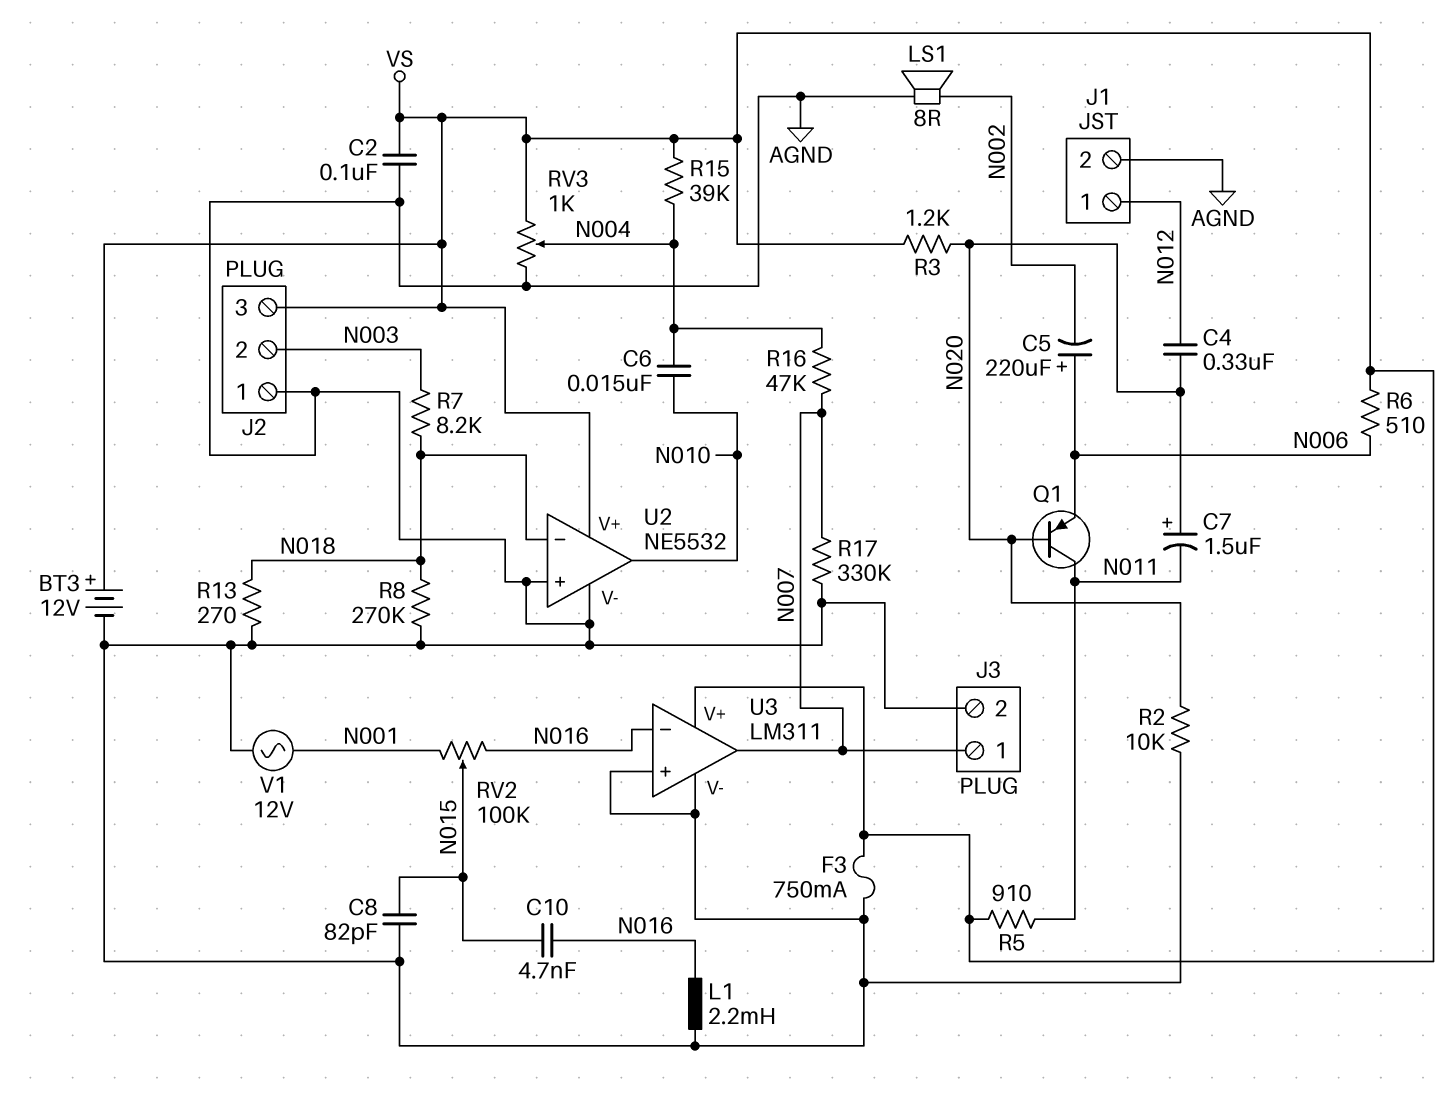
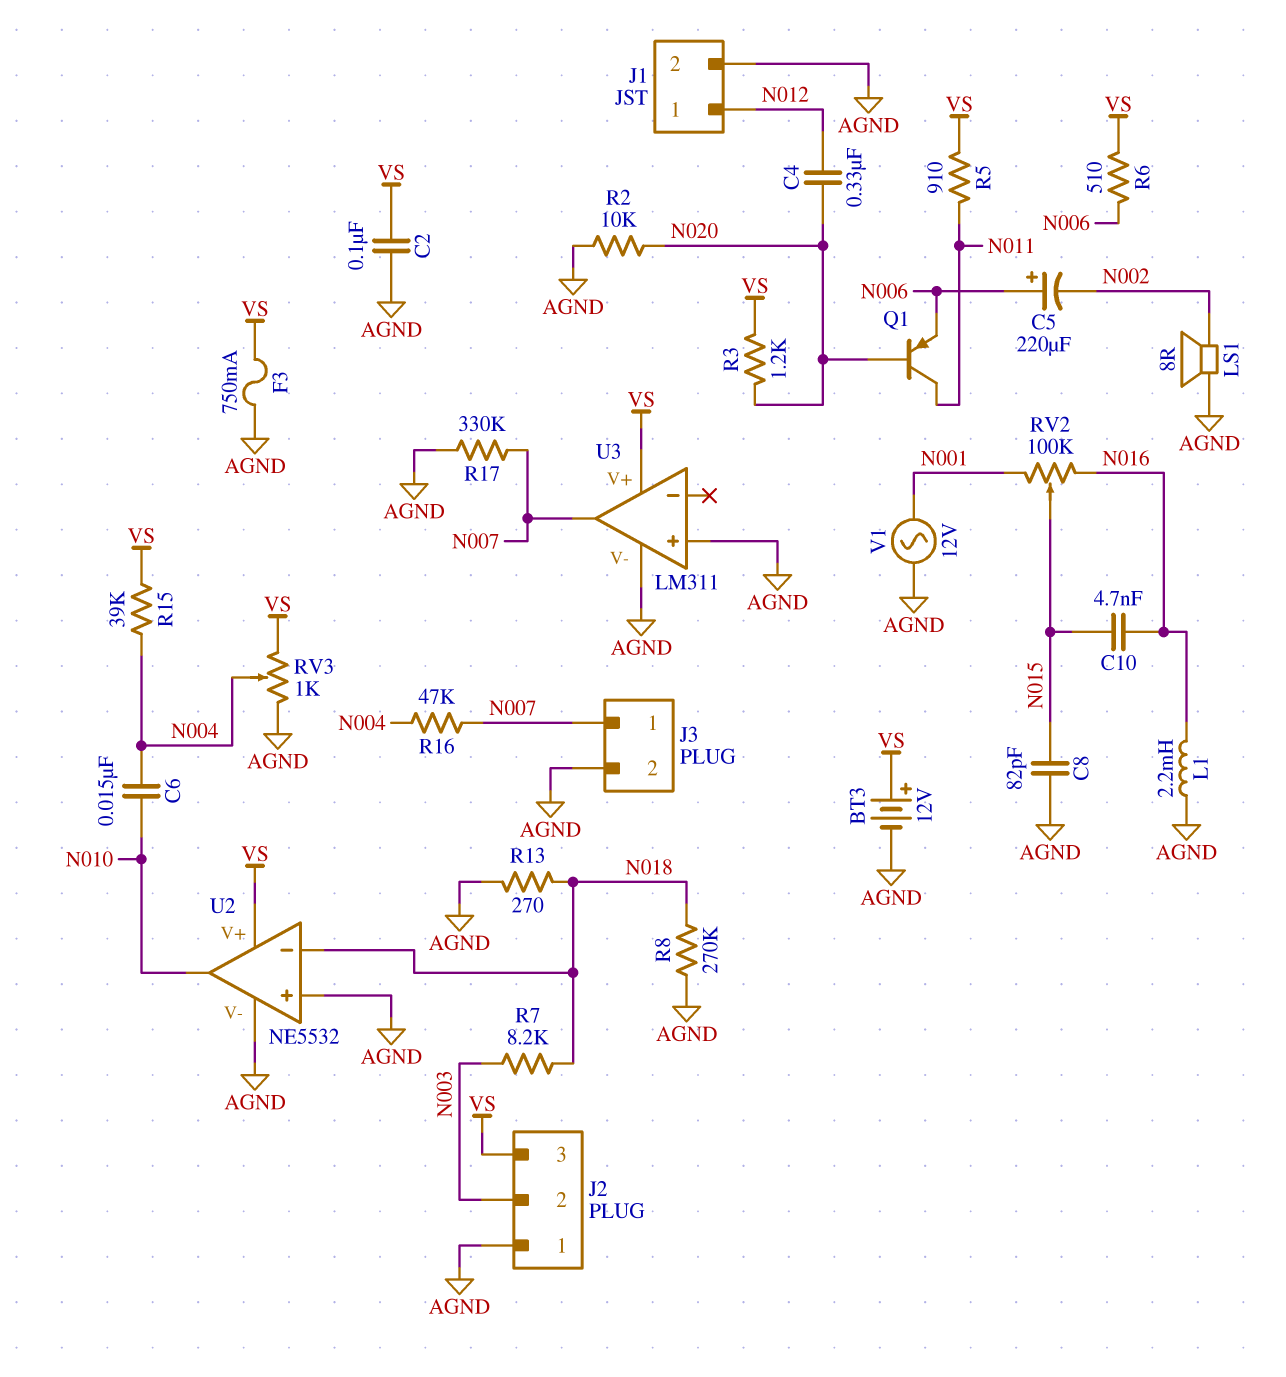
C7: 1.5uF (plus N020, minus N011) -> none
U3 pin in-: N016 -> none

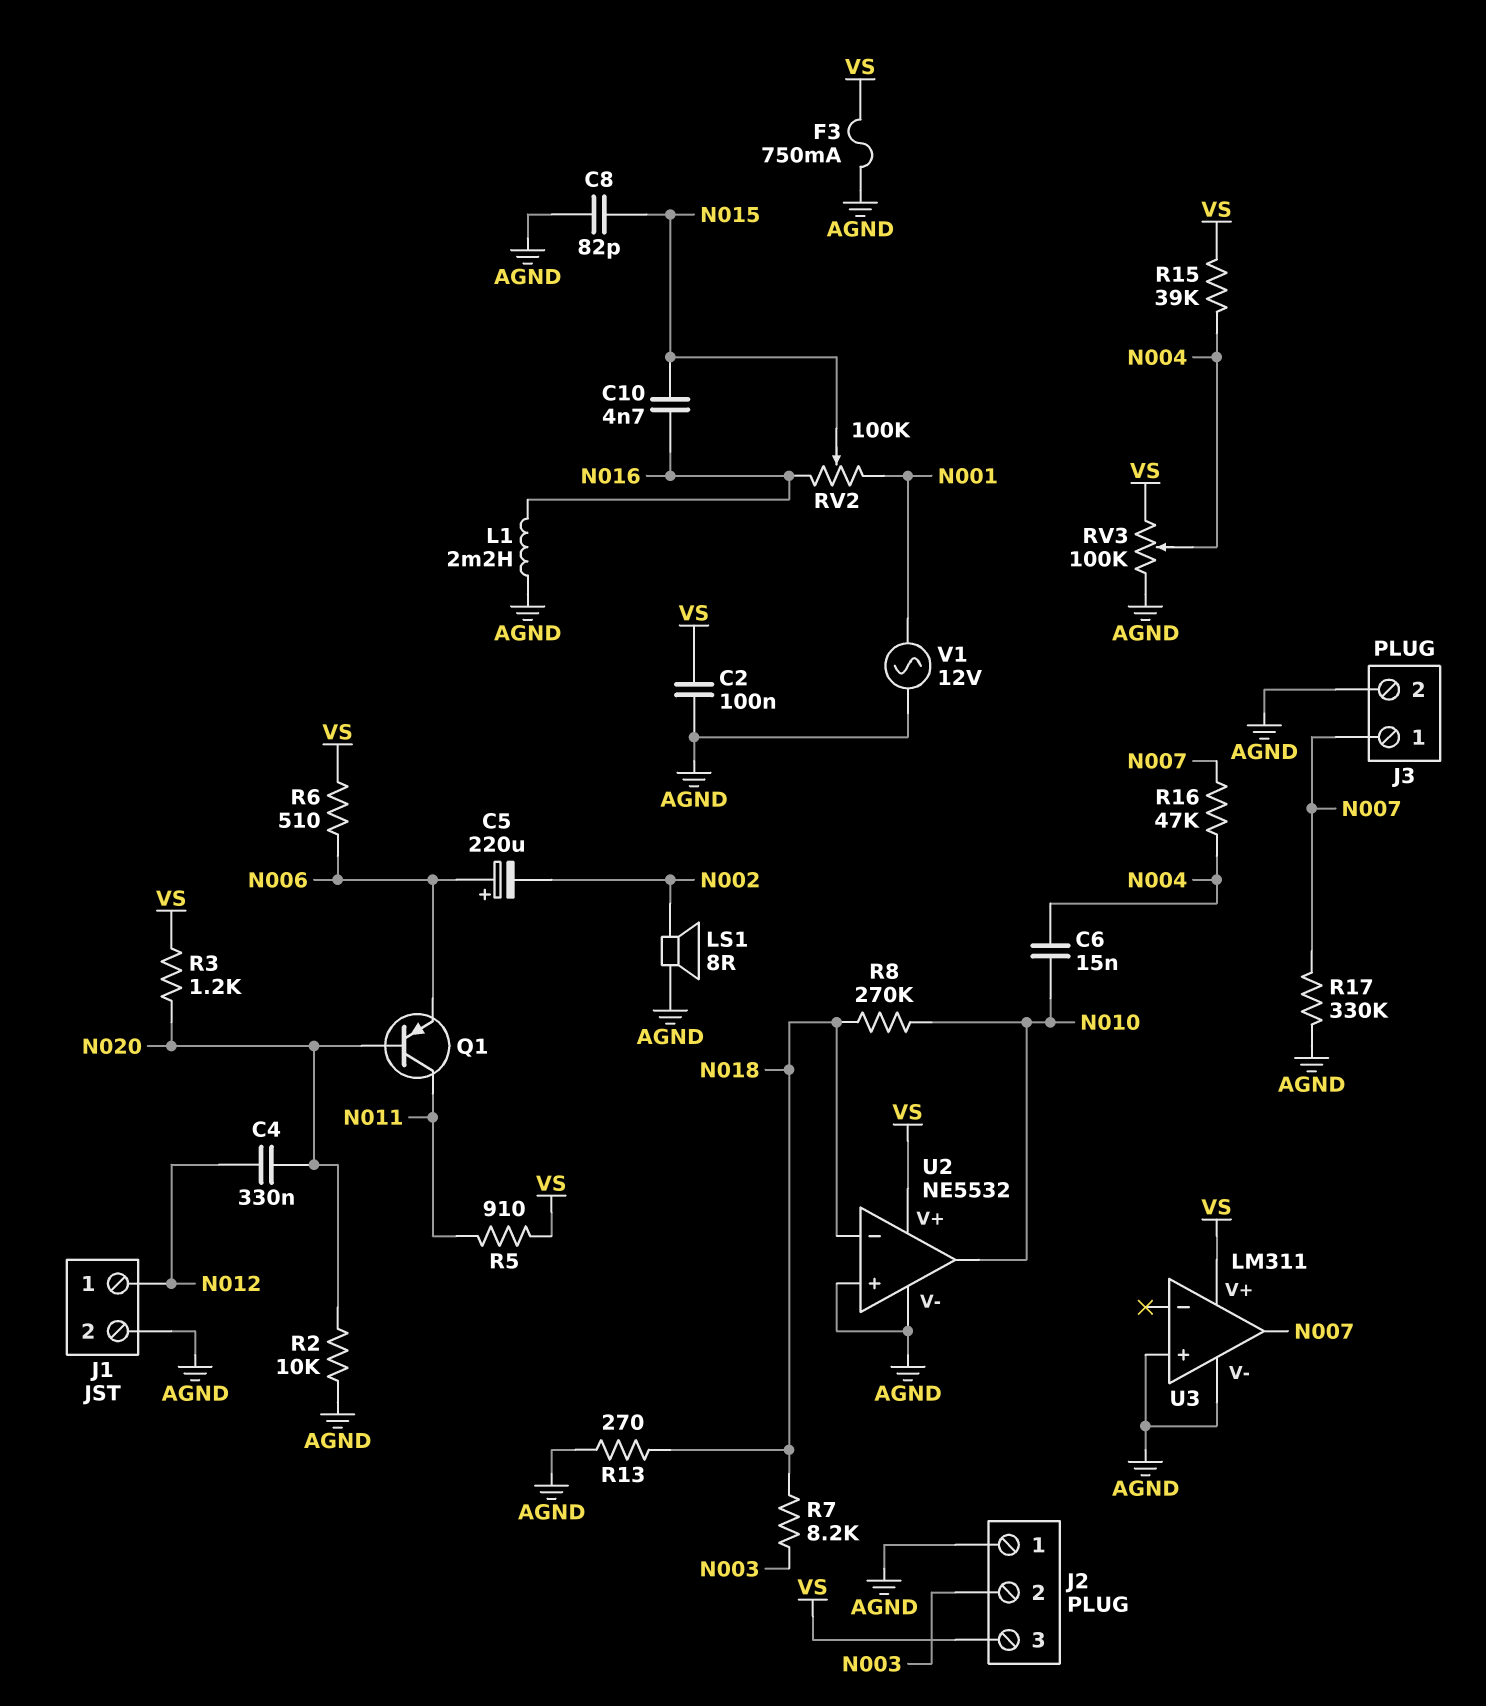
BT3: 12V (plus VS, minus AGND) -> none
R8: 270k (AGND, N018) -> 270k (N010, N018)
RV3: 1k (AGND, VS, wiper N004) -> 100k (AGND, VS, wiper N004)

